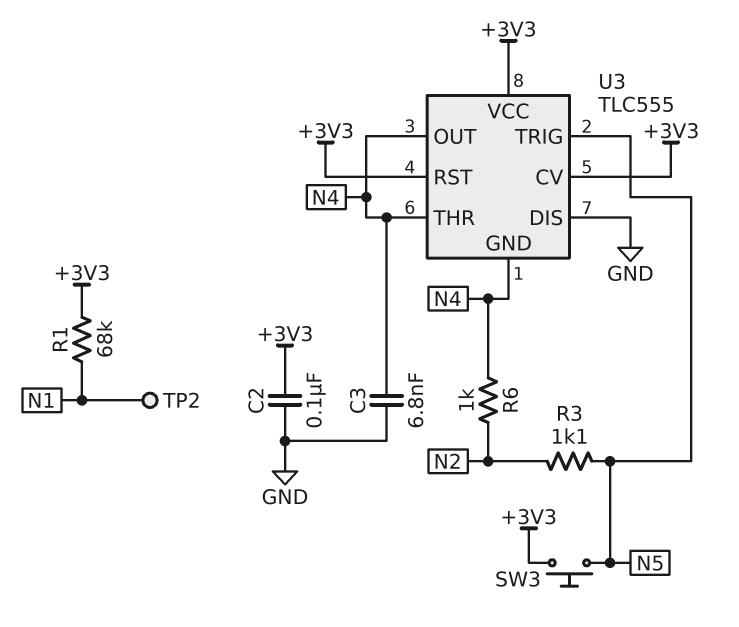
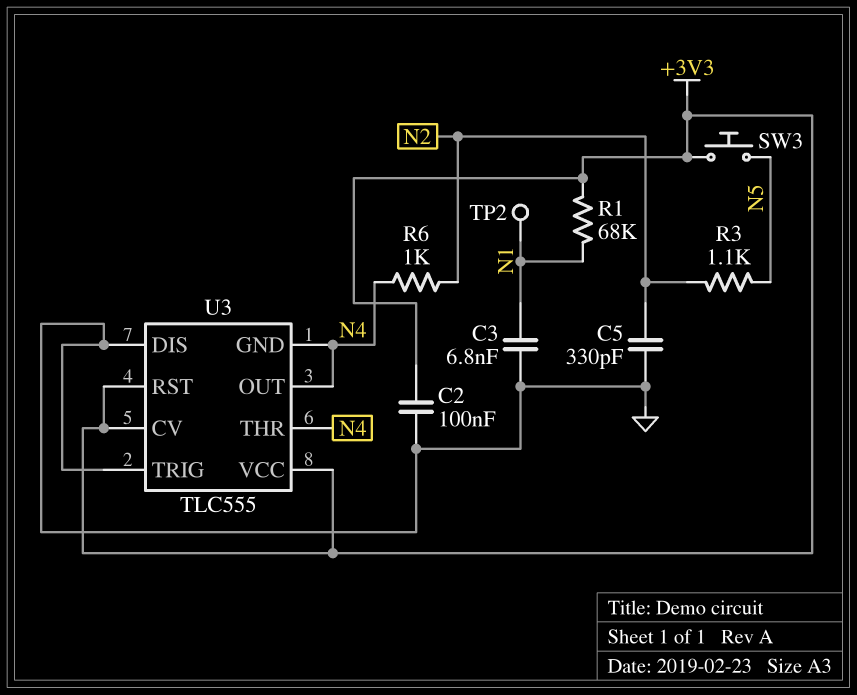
C3: 6.8nF (GND, N4) -> 6.8nF (GND, N1)
C5: none -> 330pF (GND, N2)
U3 pin TRIG: N5 -> GND

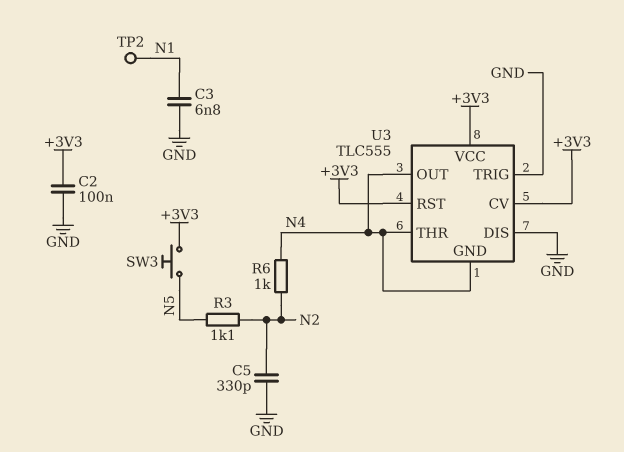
R1: 68k (+3V3, N1) -> none

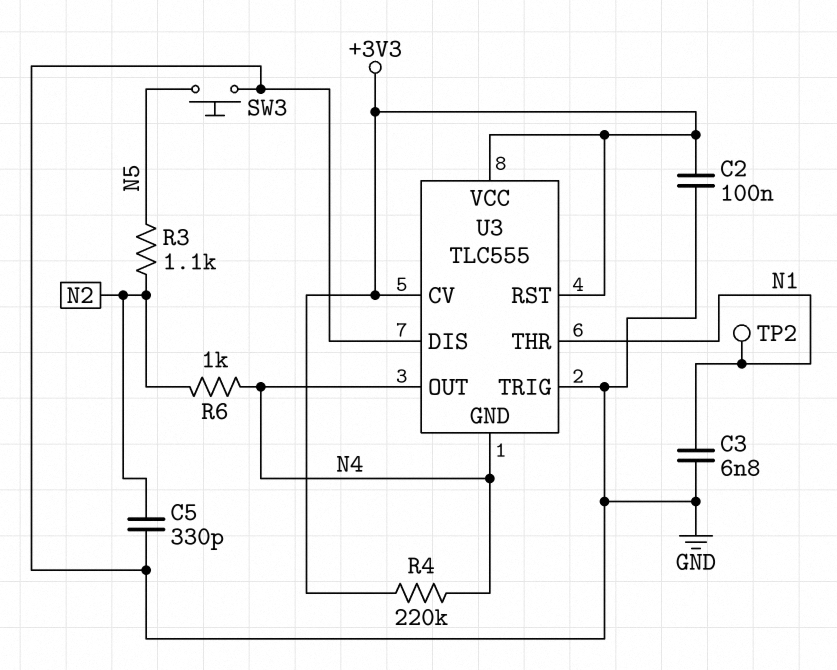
R4: none -> 220k (+3V3, N4)
SW3: button (+3V3, N5) -> button (GND, N5)
U3 pin THR: N4 -> N1

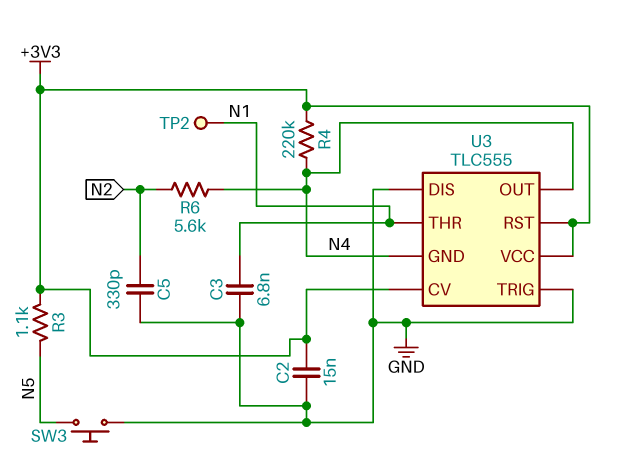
C2: 100nF (+3V3, GND) -> 15nF (+3V3, GND)
R3: 1.1k (N2, N5) -> 1.1k (+3V3, N5)
R6: 1k (N2, N4) -> 5.6k (N2, N4)

